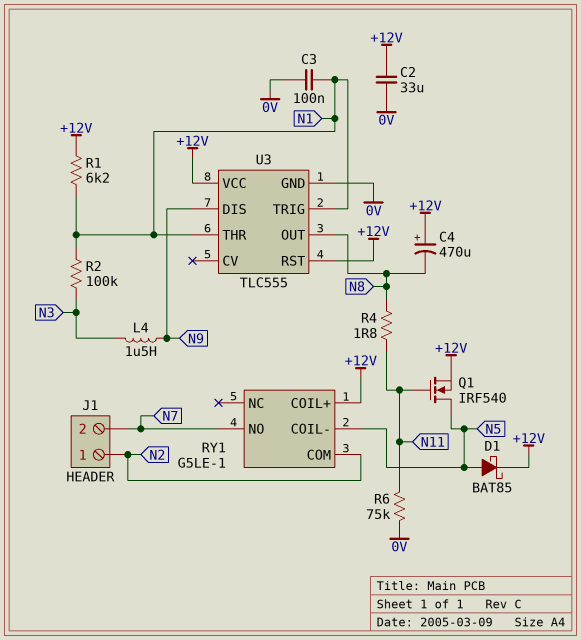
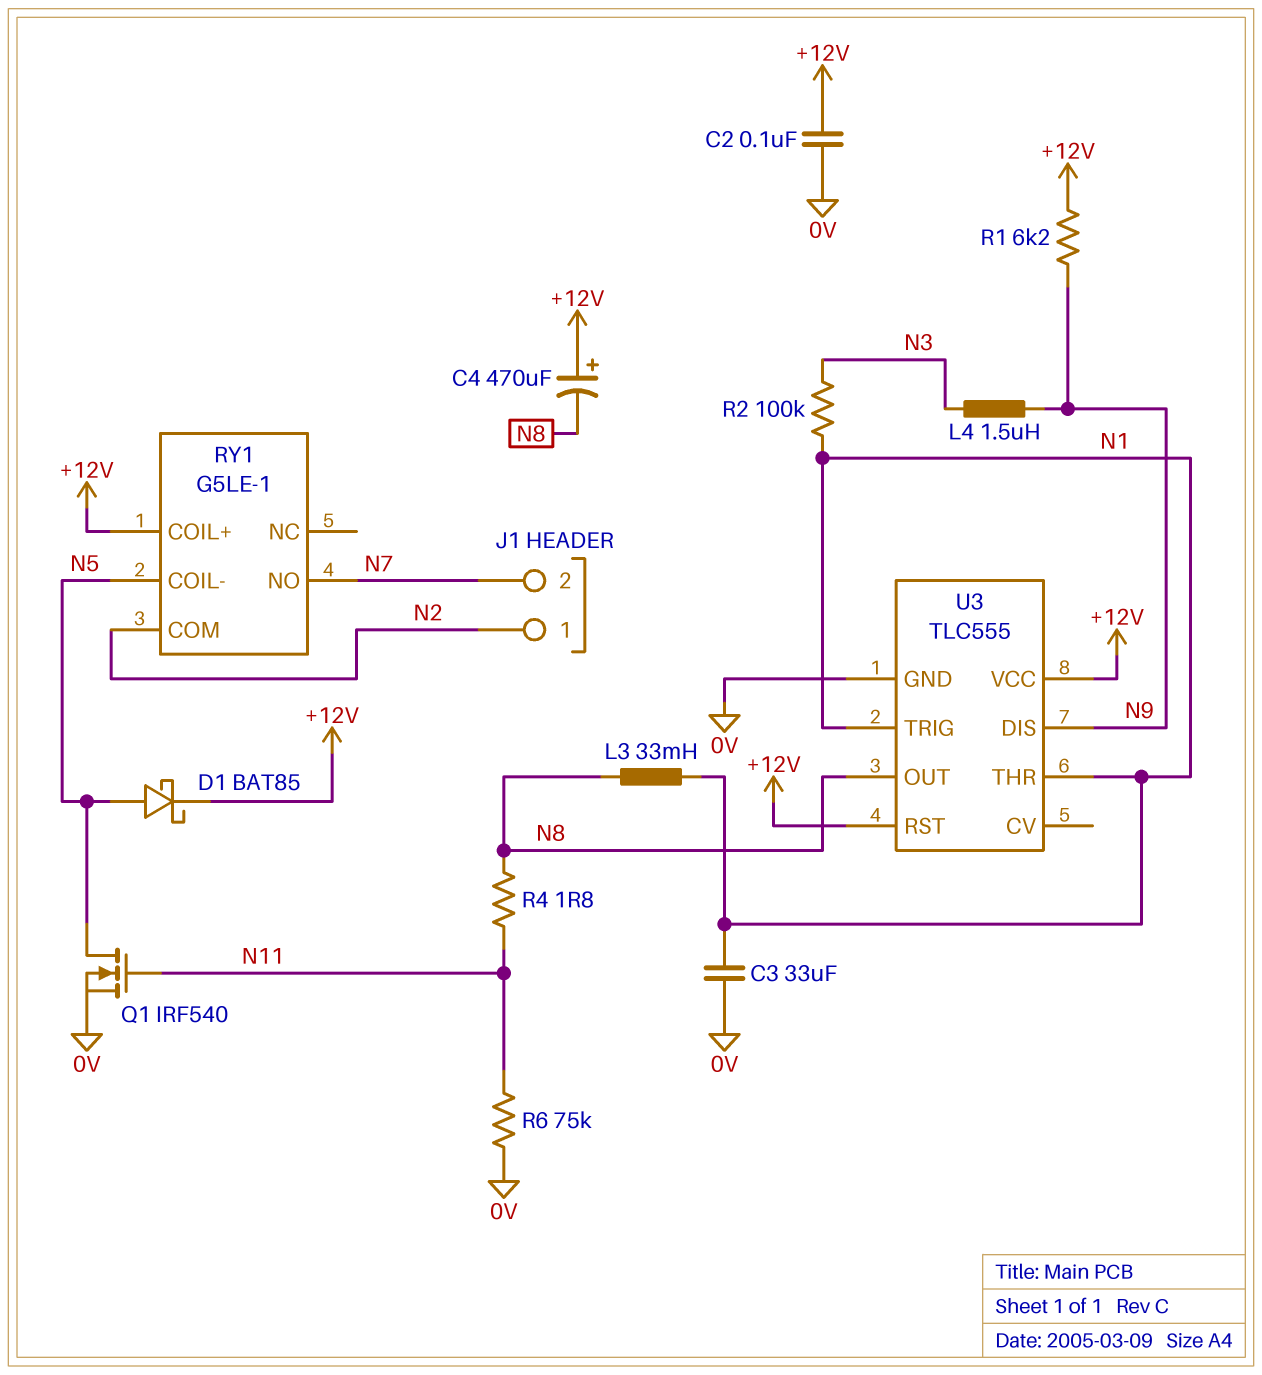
C2: 33uF (+12V, 0V) -> 100nF (+12V, 0V)
C3: 100nF (0V, N1) -> 33uF (0V, N1)
L3: none -> 33mH (N1, N8)
Q1: NMOS IRF540 (G N11, D N5, S +12V) -> NMOS IRF540 (G N11, D N5, S 0V)
R1: 6.2k (+12V, N1) -> 6.2k (+12V, N9)

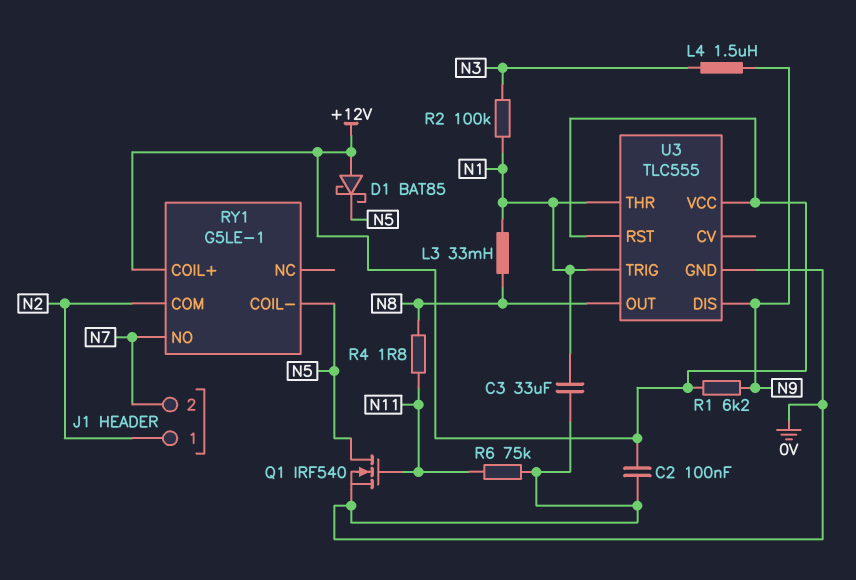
C4: 470uF (plus +12V, minus N8) -> none
D1: schottky BAT85 (A N5, K +12V) -> schottky BAT85 (A +12V, K N5)

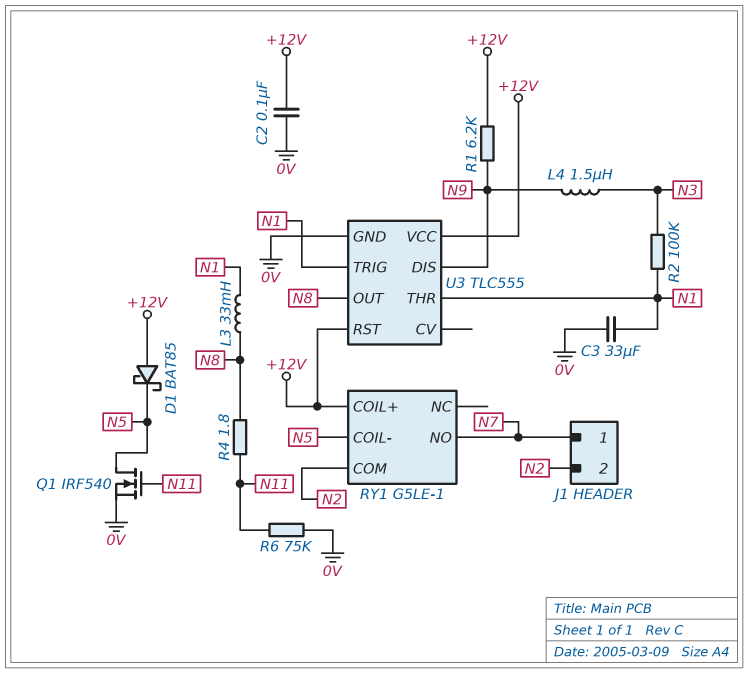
J1 pin 1: N2 -> N7
J1 pin 2: N7 -> N2

